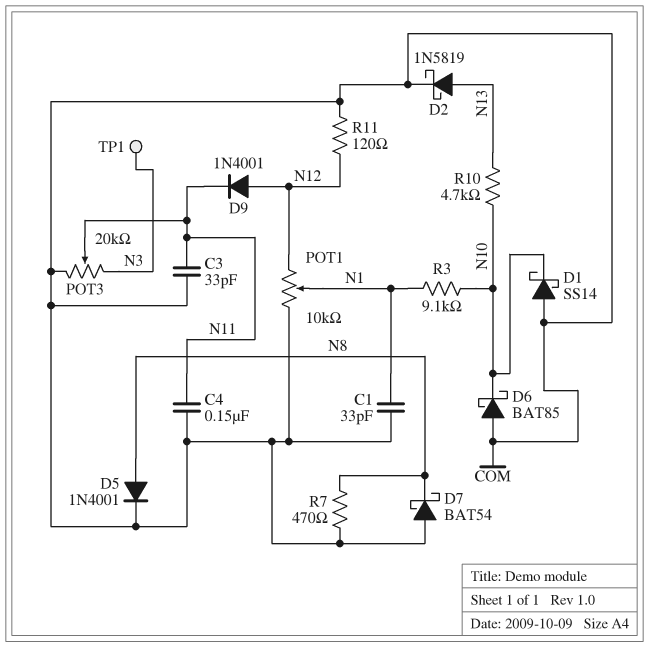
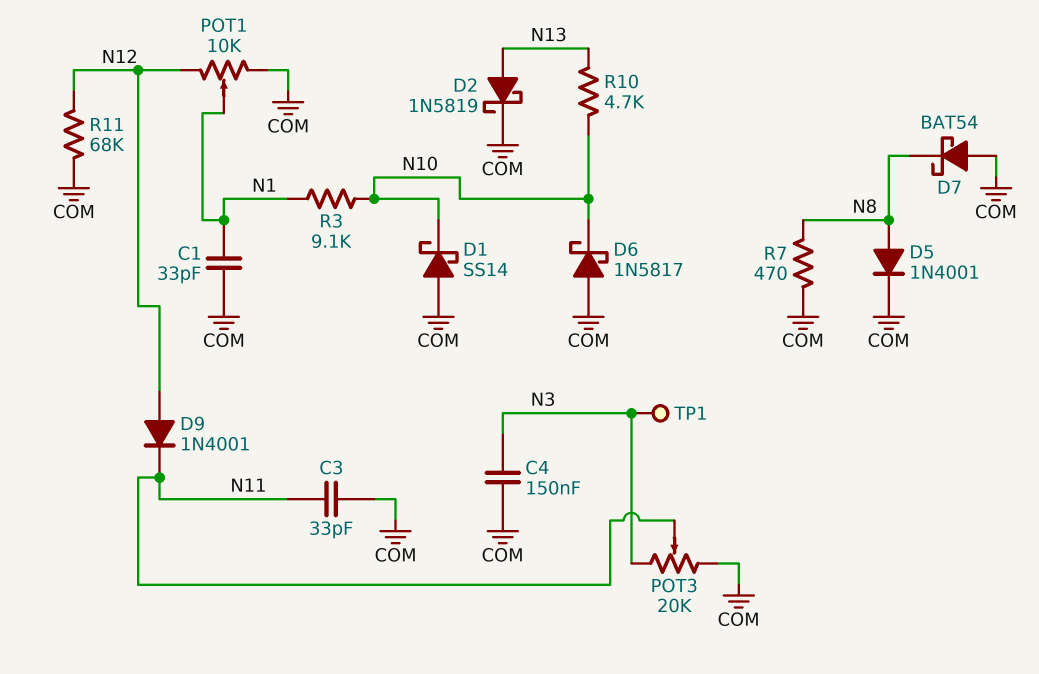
C4: 150nF (COM, N11) -> 150nF (COM, N3)
D6: schottky BAT85 (A COM, K N10) -> schottky 1N5817 (A COM, K N10)
R11: 120 (COM, N12) -> 68k (COM, N12)

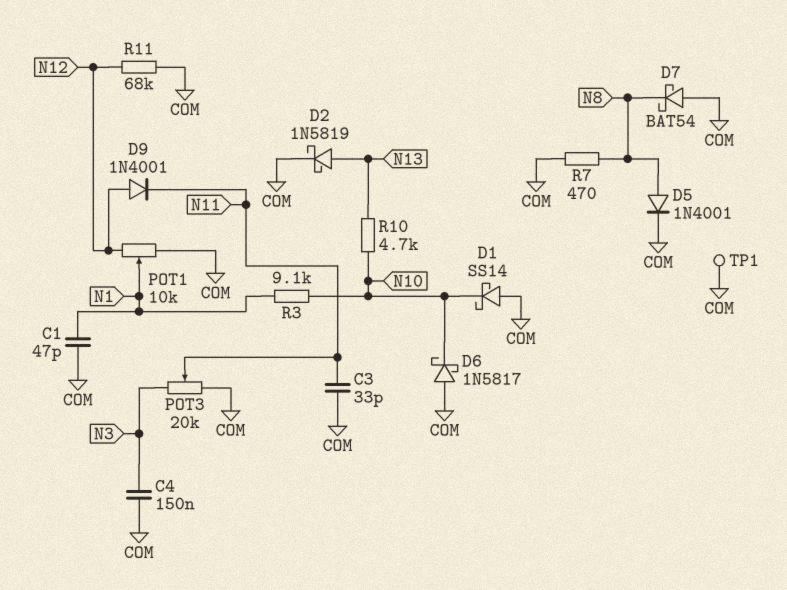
C1: 33pF (COM, N1) -> 47pF (COM, N1)
TP1: test point (N3) -> test point (COM)

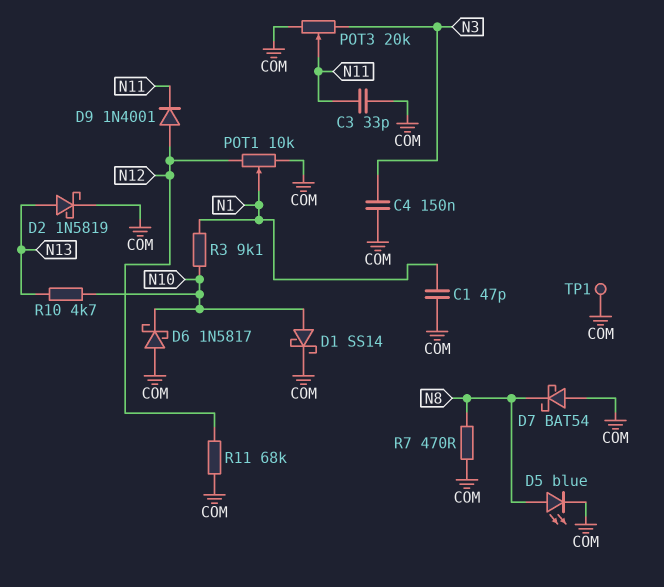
D1: schottky SS14 (A COM, K N10) -> schottky SS14 (A N10, K COM)
D5: diode 1N4001 (A N8, K COM) -> LED blue (A N8, K COM)

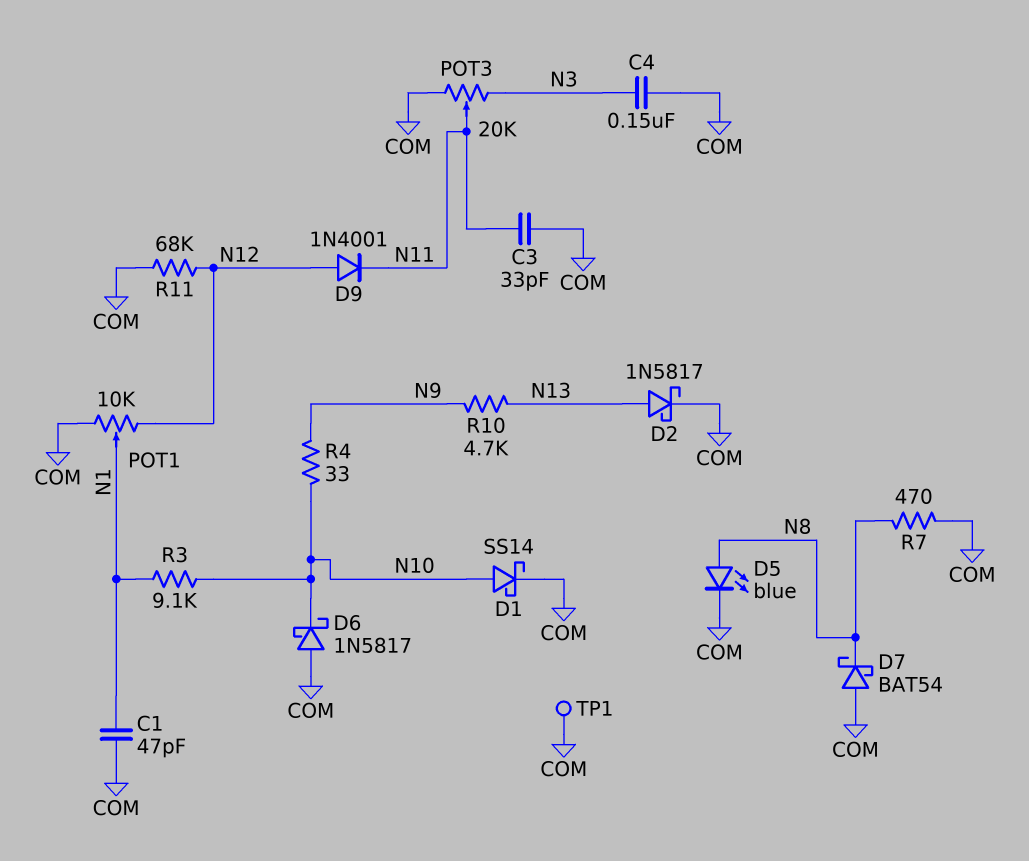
D2: schottky 1N5819 (A N13, K COM) -> schottky 1N5817 (A N13, K COM)
R4: none -> 33 (N9, N10)
R10: 4.7k (N10, N13) -> 4.7k (N9, N13)

